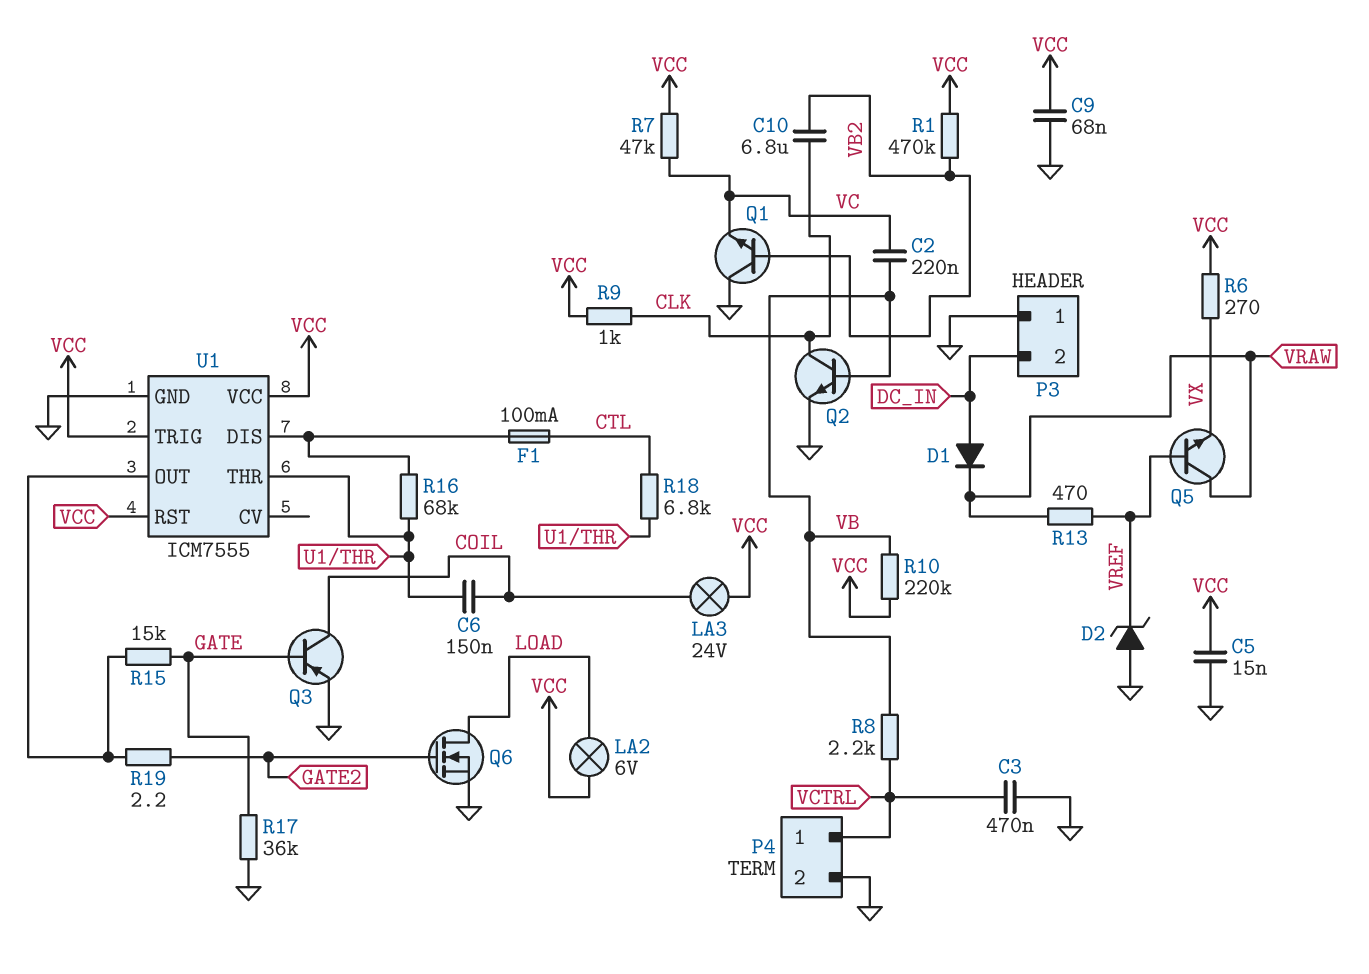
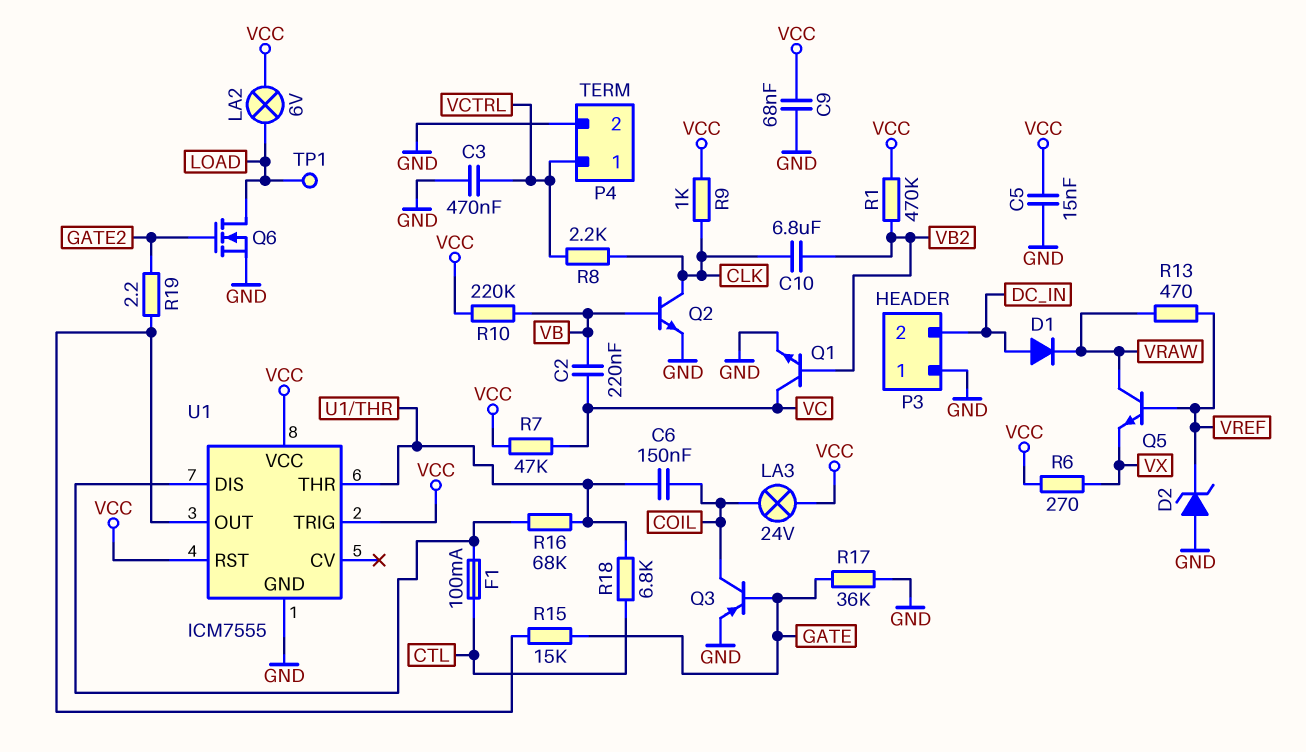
Q1: NPN (B VB2, C GND, E VC) -> NPN (B VB2, C VC, E GND)
R8: 2.2k (VB, VCTRL) -> 2.2k (CLK, VCTRL)
TP1: none -> test point (LOAD)

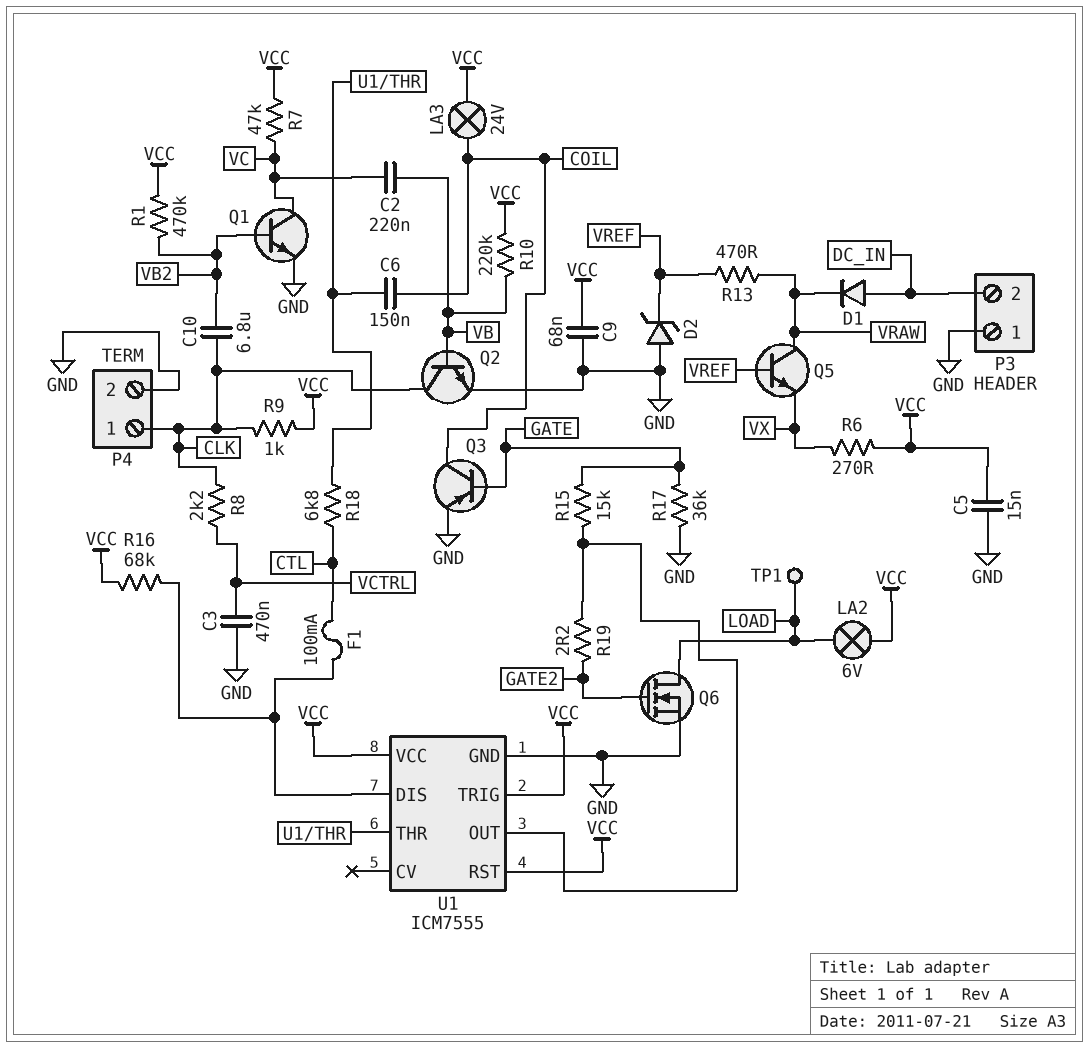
P4 pin 1: VCTRL -> CLK
R16: 68k (U1/DIS, U1/THR) -> 68k (U1/DIS, VCC)

